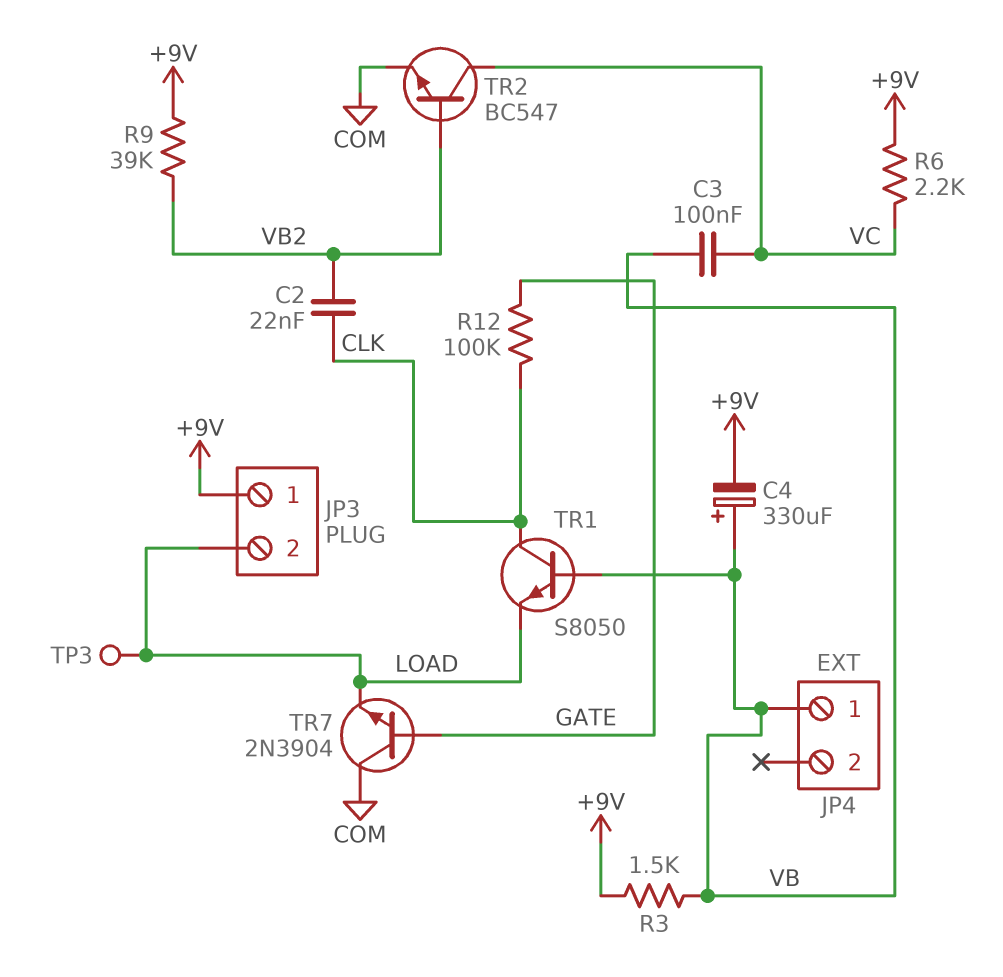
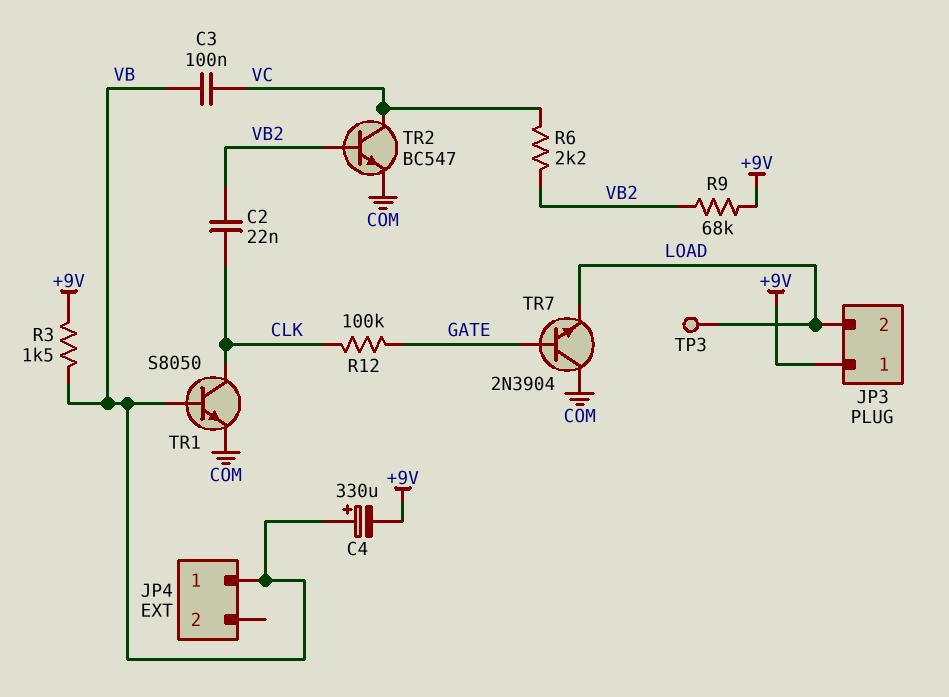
R6: 2.2k (+9V, VC) -> 2.2k (VB2, VC)
R9: 39k (+9V, VB2) -> 68k (+9V, VB2)
TR1: NPN S8050 (B VB, C CLK, E LOAD) -> NPN S8050 (B VB, C CLK, E COM)

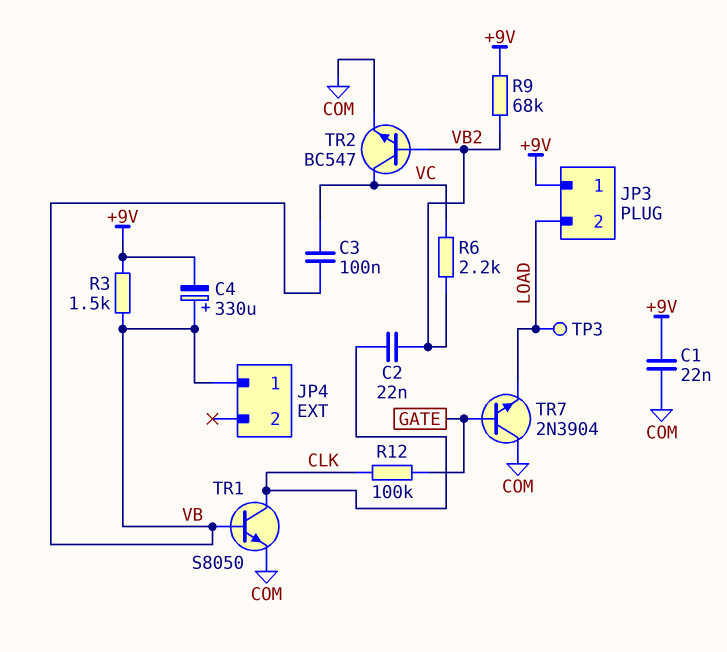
C1: none -> 22nF (+9V, COM)

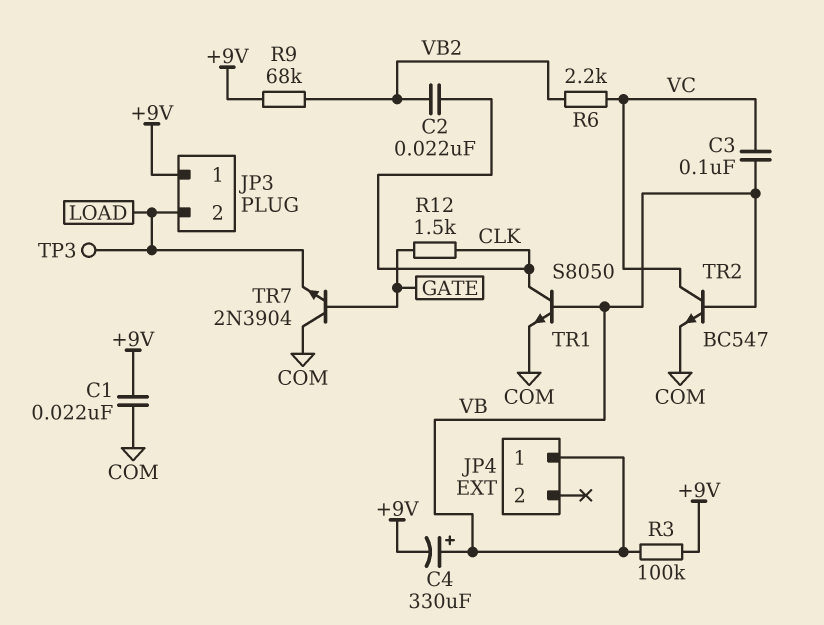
R3: 1.5k (+9V, VB) -> 100k (+9V, VB)
R12: 100k (CLK, GATE) -> 1.5k (CLK, GATE)
TR2: NPN BC547 (B VB2, C VC, E COM) -> NPN BC547 (B VB, C VC, E COM)

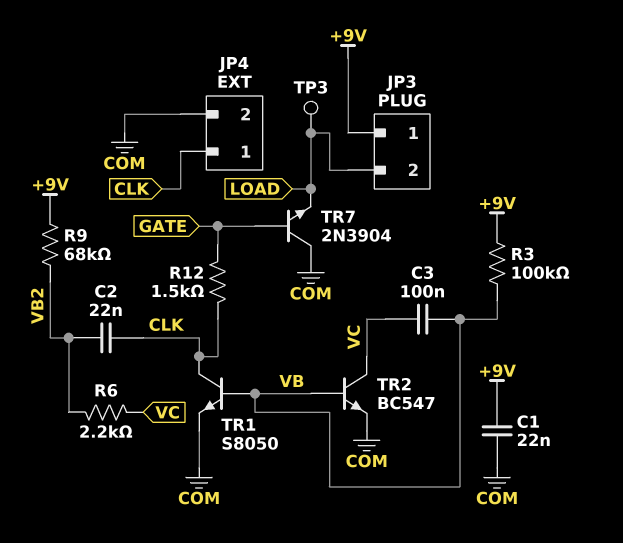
C4: 330uF (plus VB, minus +9V) -> none
JP4 pin 1: VB -> CLK
JP4 pin 2: none -> COM

